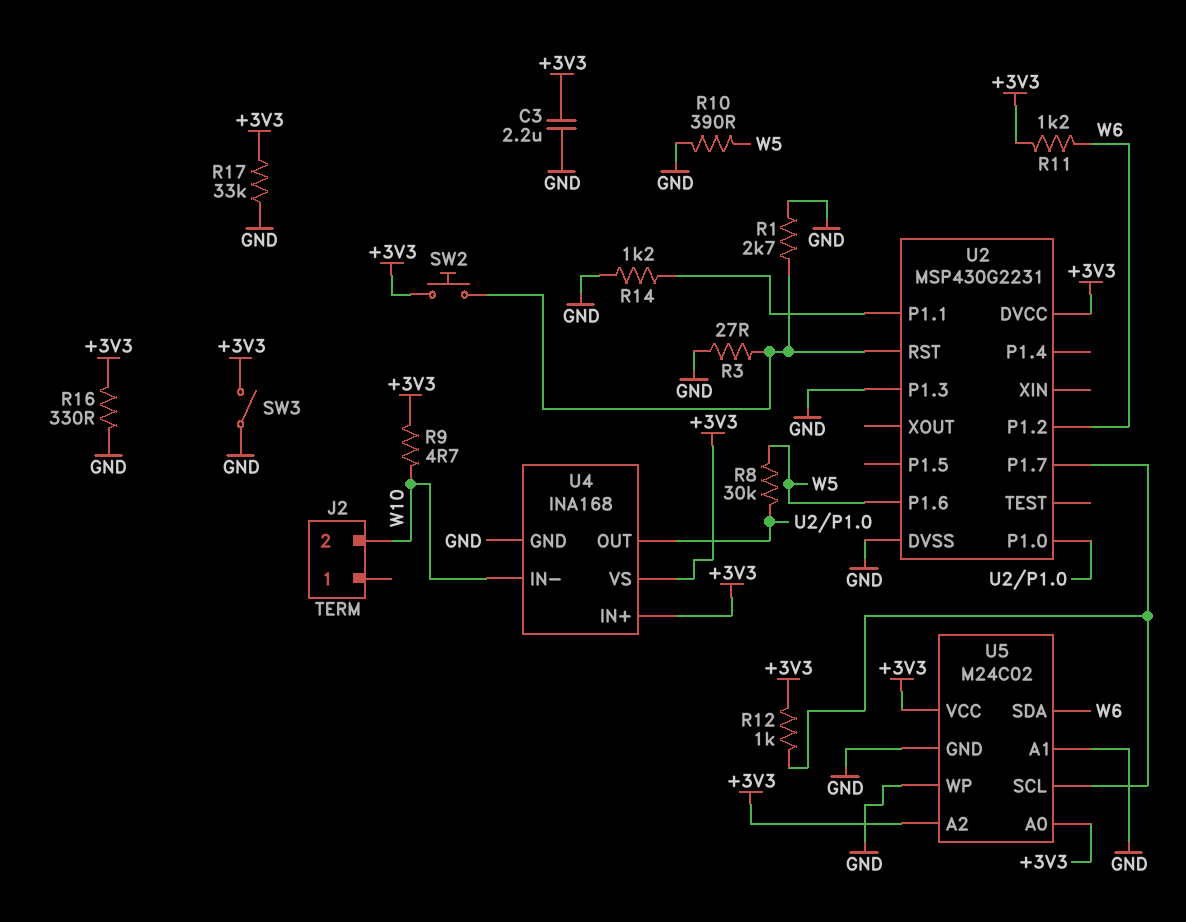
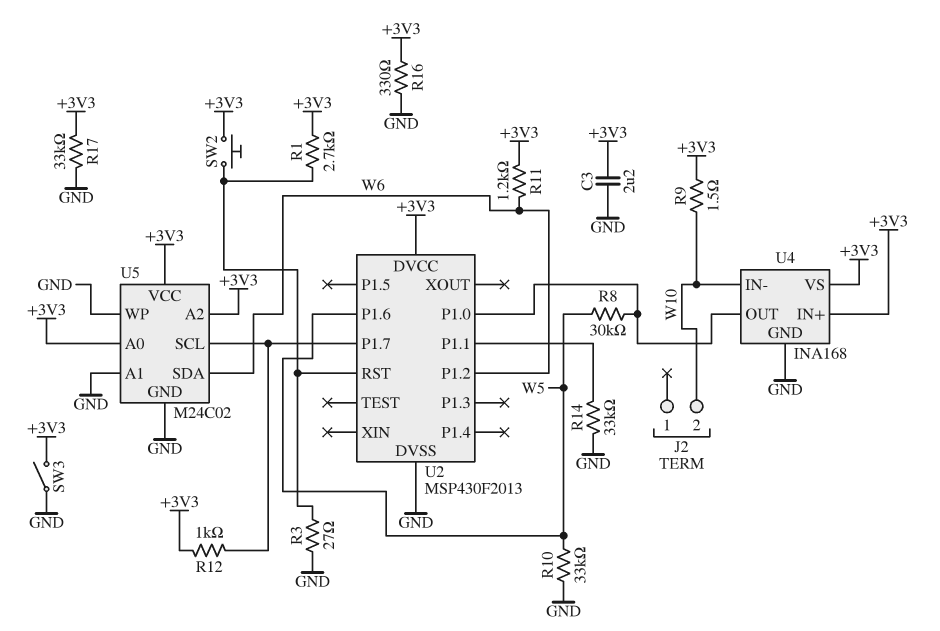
R1: 2.7k (GND, U2/RST) -> 2.7k (+3V3, U2/RST)
R9: 4.7 (+3V3, W10) -> 1.5 (+3V3, W10)
R10: 390 (GND, W5) -> 33k (GND, W5)
R14: 1.2k (GND, U2/P1.1) -> 33k (GND, U2/P1.1)
U2: MSP430G2231 -> MSP430F2013
U2 pin P1.3: GND -> none

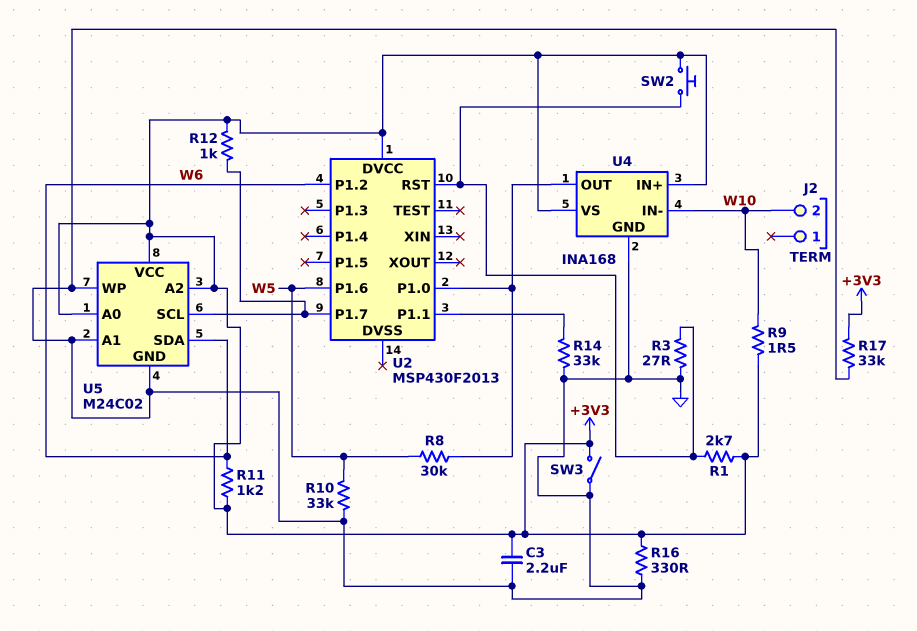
U2 pin DVSS: GND -> none

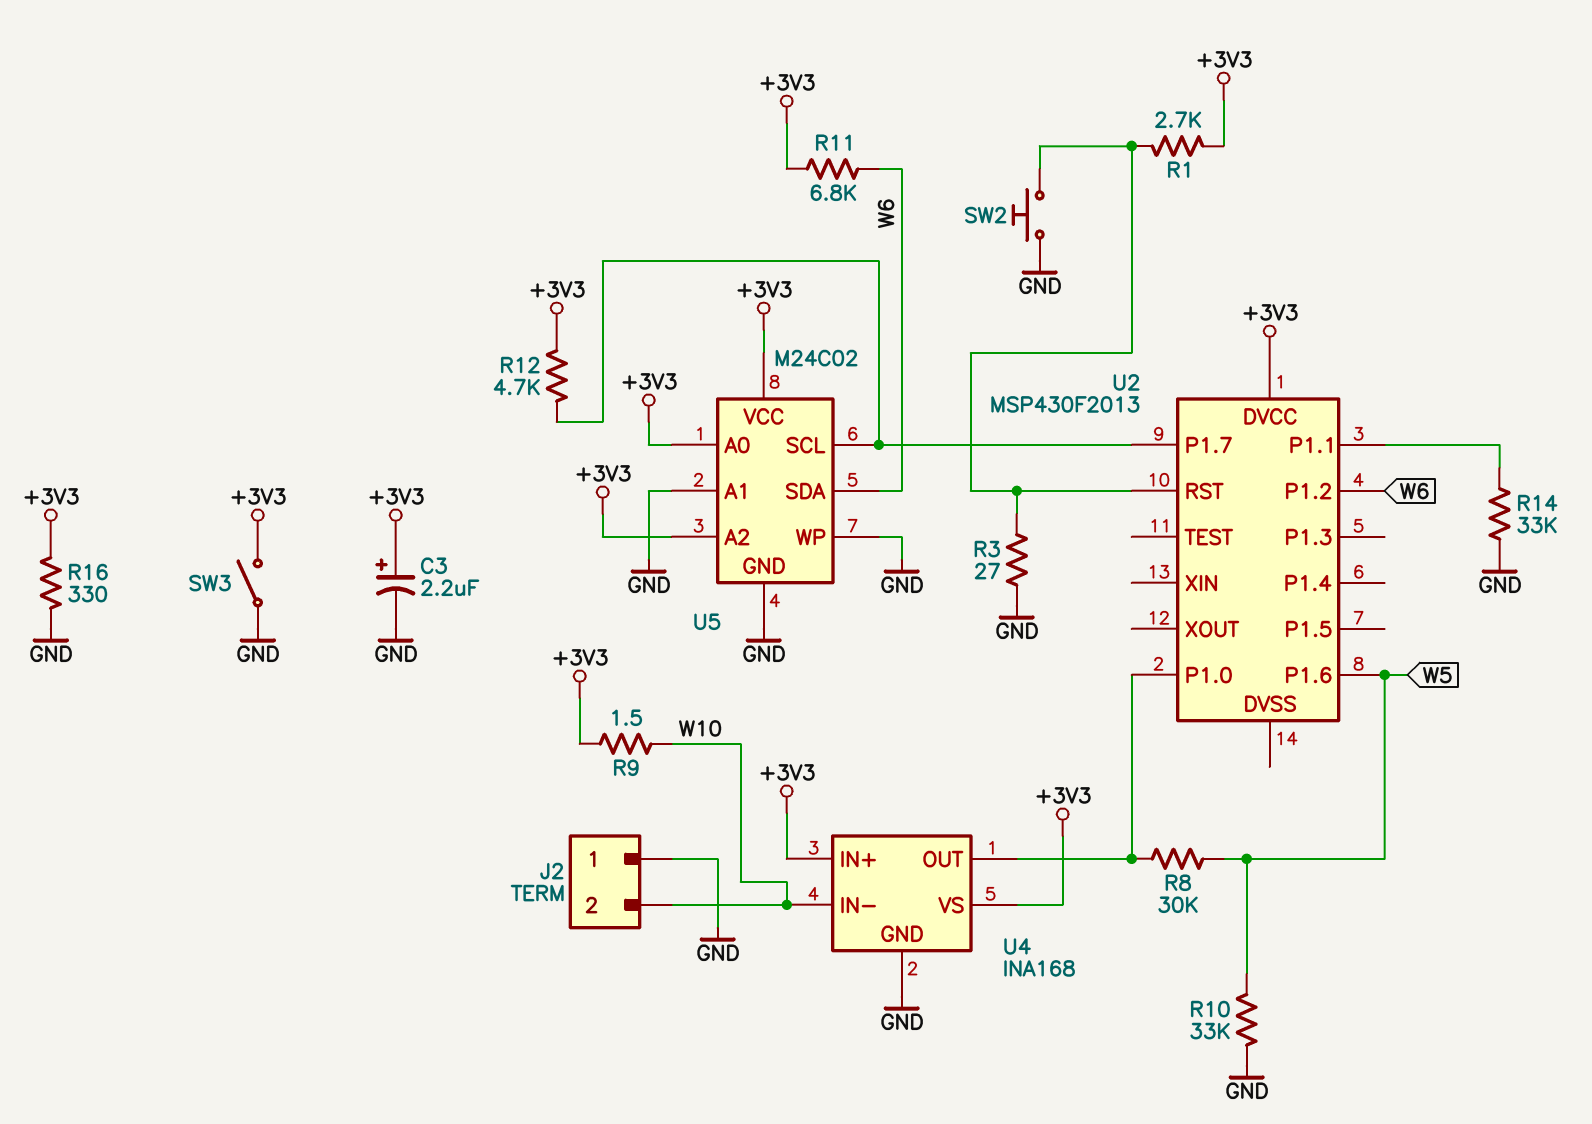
C3: 2.2uF (+3V3, GND) -> 2.2uF (plus +3V3, minus GND)
J2 pin 1: none -> GND
R11: 1.2k (+3V3, W6) -> 6.8k (+3V3, W6)
R12: 1k (+3V3, U2/P1.7) -> 4.7k (+3V3, U2/P1.7)
R17: 33k (+3V3, GND) -> none
SW2: button (+3V3, U2/RST) -> button (GND, U2/RST)

